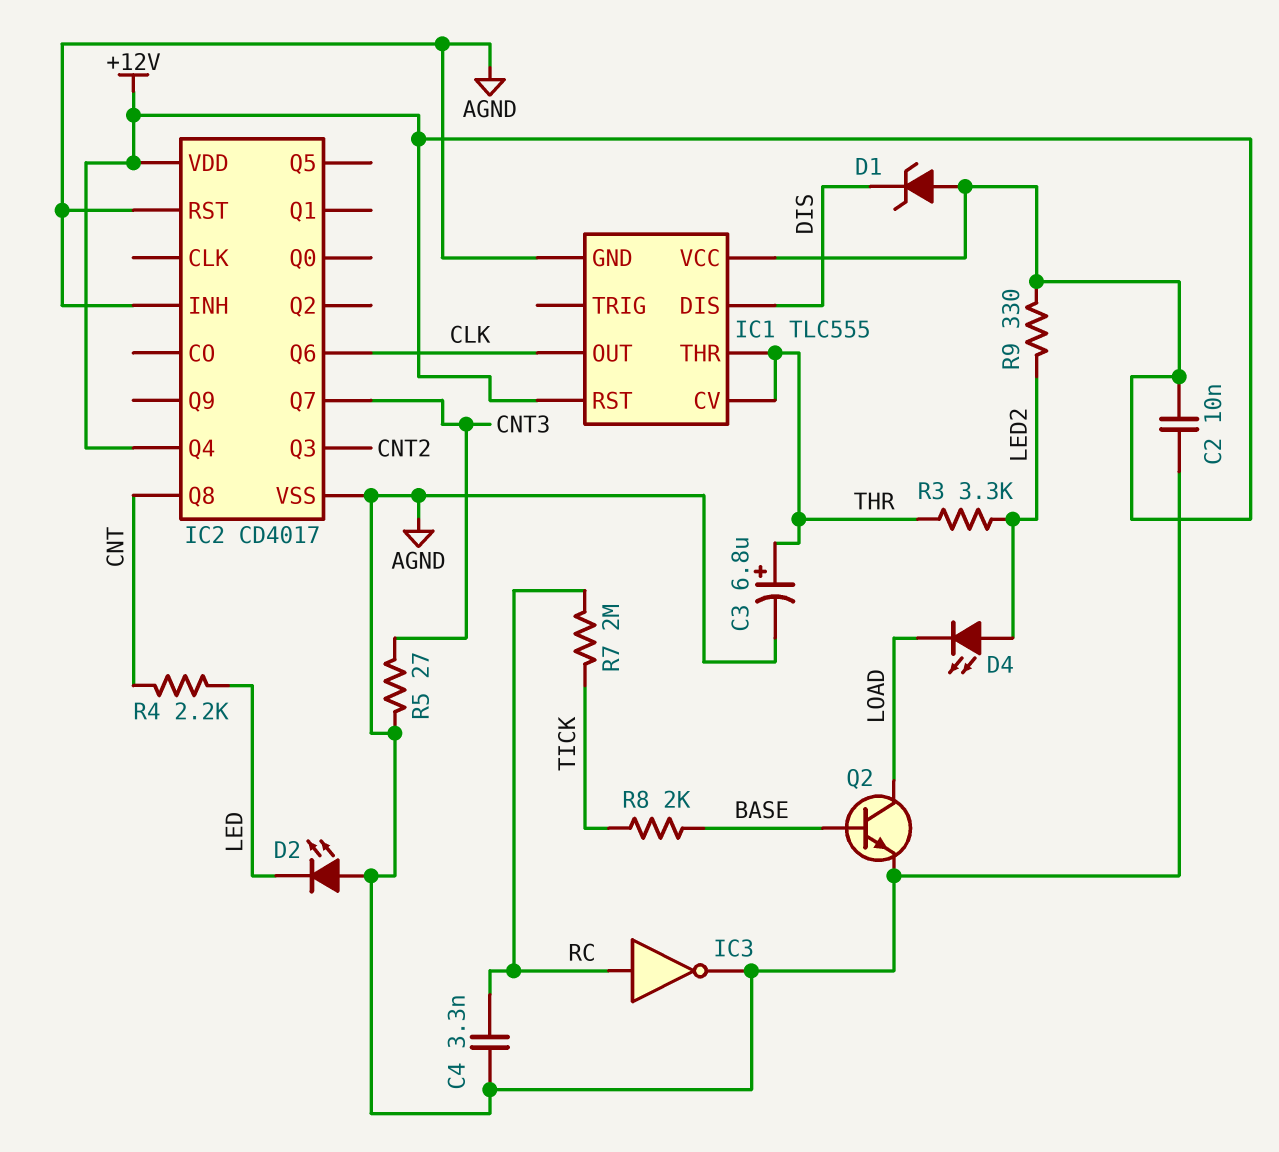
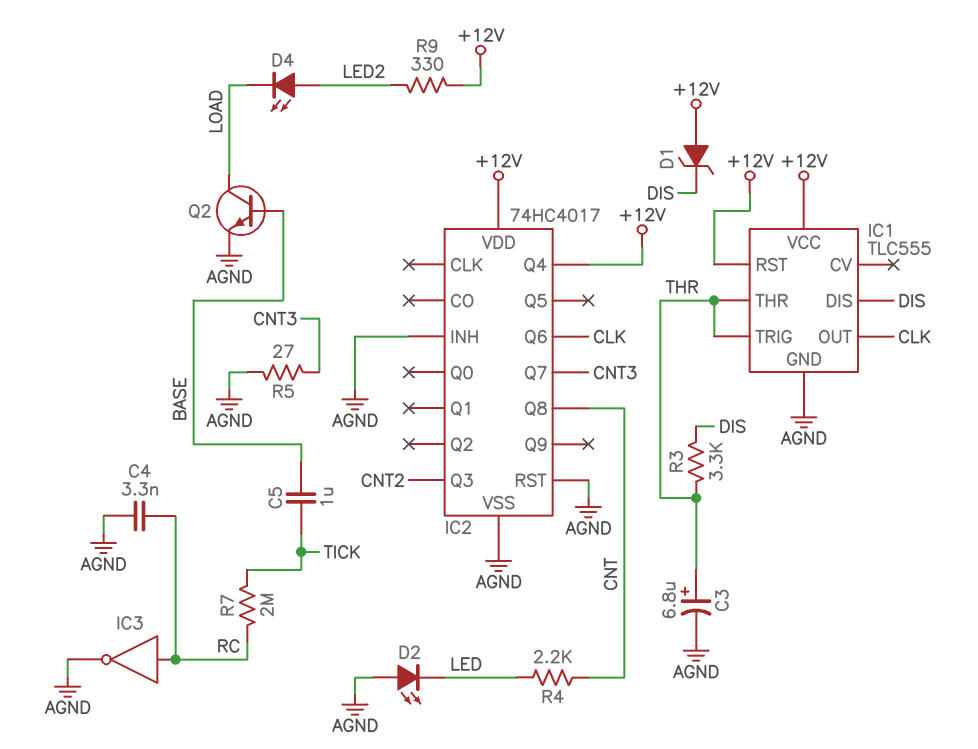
C2: 10nF (+12V, AGND) -> none
C5: none -> 1uF (BASE, TICK)
IC1 pin CV: THR -> none
IC1 pin TRIG: none -> THR
IC2: CD4017 -> 74HC4017
R3: 3.3k (LED2, THR) -> 3.3k (DIS, THR)
R8: 2k (BASE, TICK) -> none

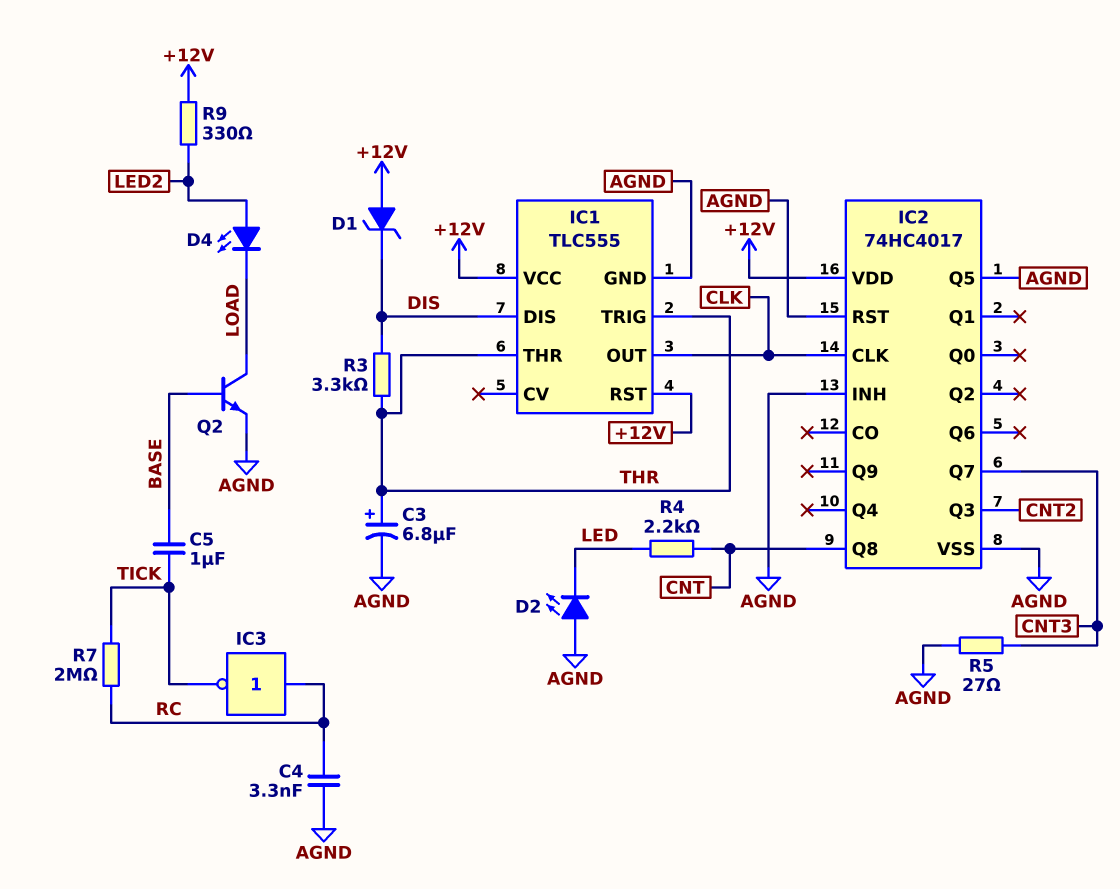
IC2 pin CLK: none -> CLK
IC2 pin Q4: +12V -> none
IC2 pin Q5: none -> AGND
IC2 pin Q6: CLK -> none
IC3: NOT (in RC, out AGND) -> NOT (in RC, out TICK)

